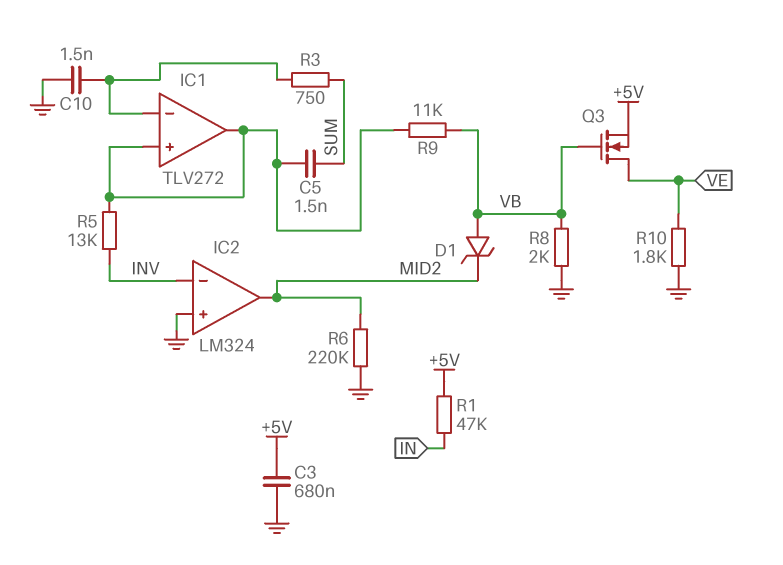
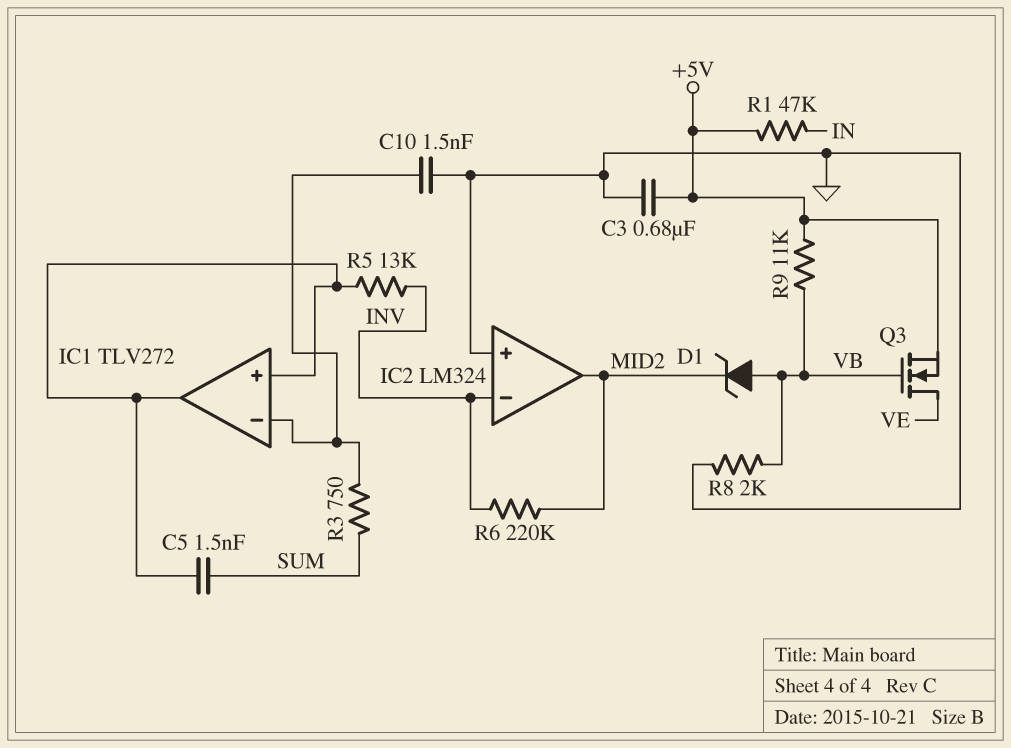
R6: 220k (GND, MID2) -> 220k (INV, MID2)
R9: 11k (IC1/in+, VB) -> 11k (+5V, VB)
R10: 1.8k (GND, VE) -> none

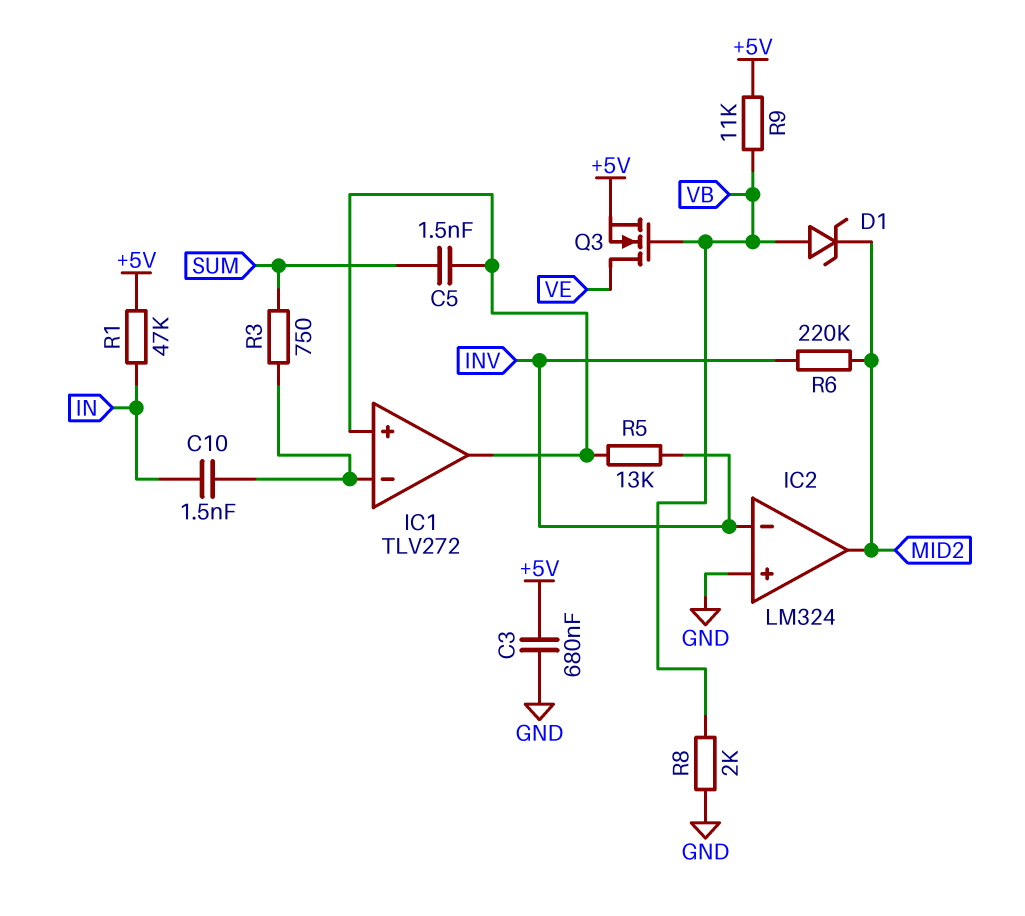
C10: 1.5nF (GND, IC1/in-) -> 1.5nF (IC1/in-, IN)

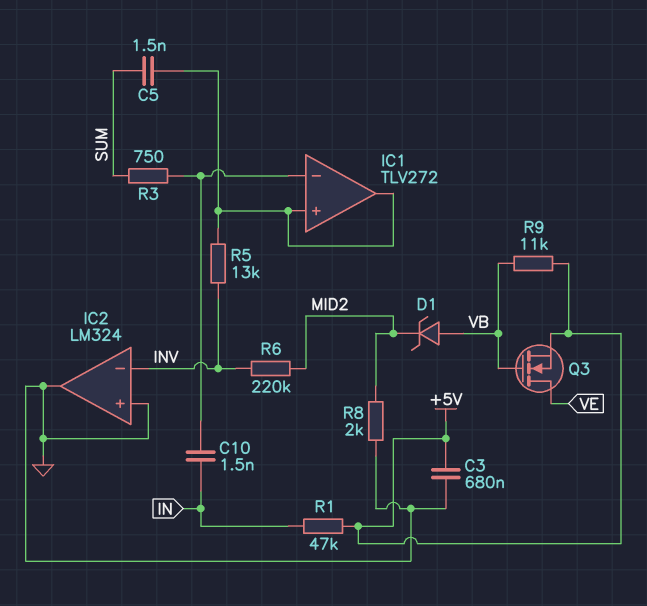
IC2 pin out: MID2 -> GND
R8: 2k (GND, VB) -> 2k (GND, MID2)

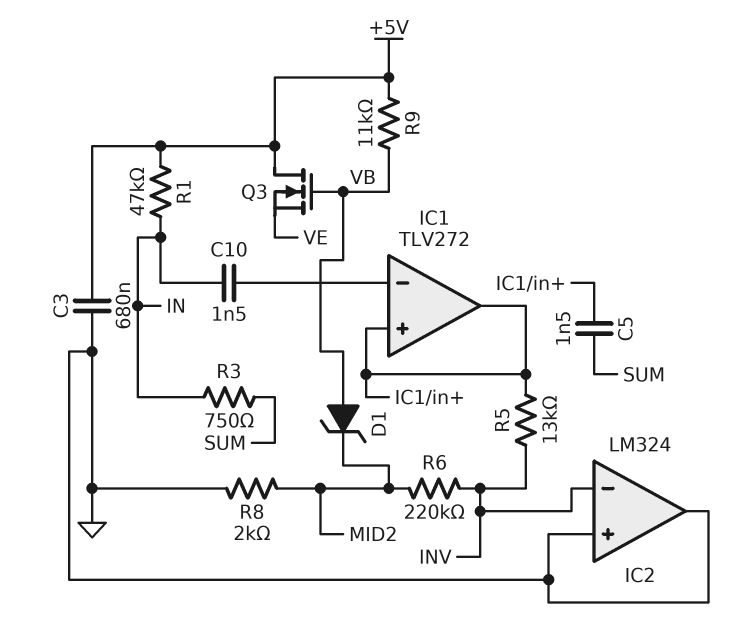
Q3: NMOS (G VB, D VE, S +5V) -> NMOS (G VB, D +5V, S VE)
R3: 750 (IC1/in-, SUM) -> 750 (IN, SUM)

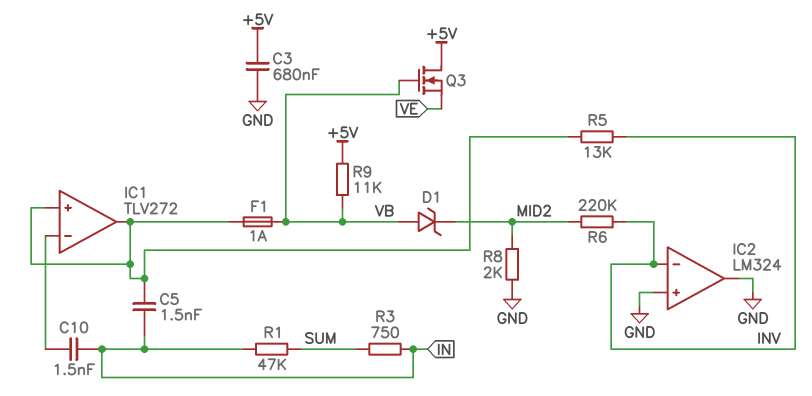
C5: 1.5nF (IC1/in+, SUM) -> 1.5nF (IC1/in+, IN)
F1: none -> 1A (IC1/in+, VB)
R1: 47k (+5V, IN) -> 47k (IN, SUM)

